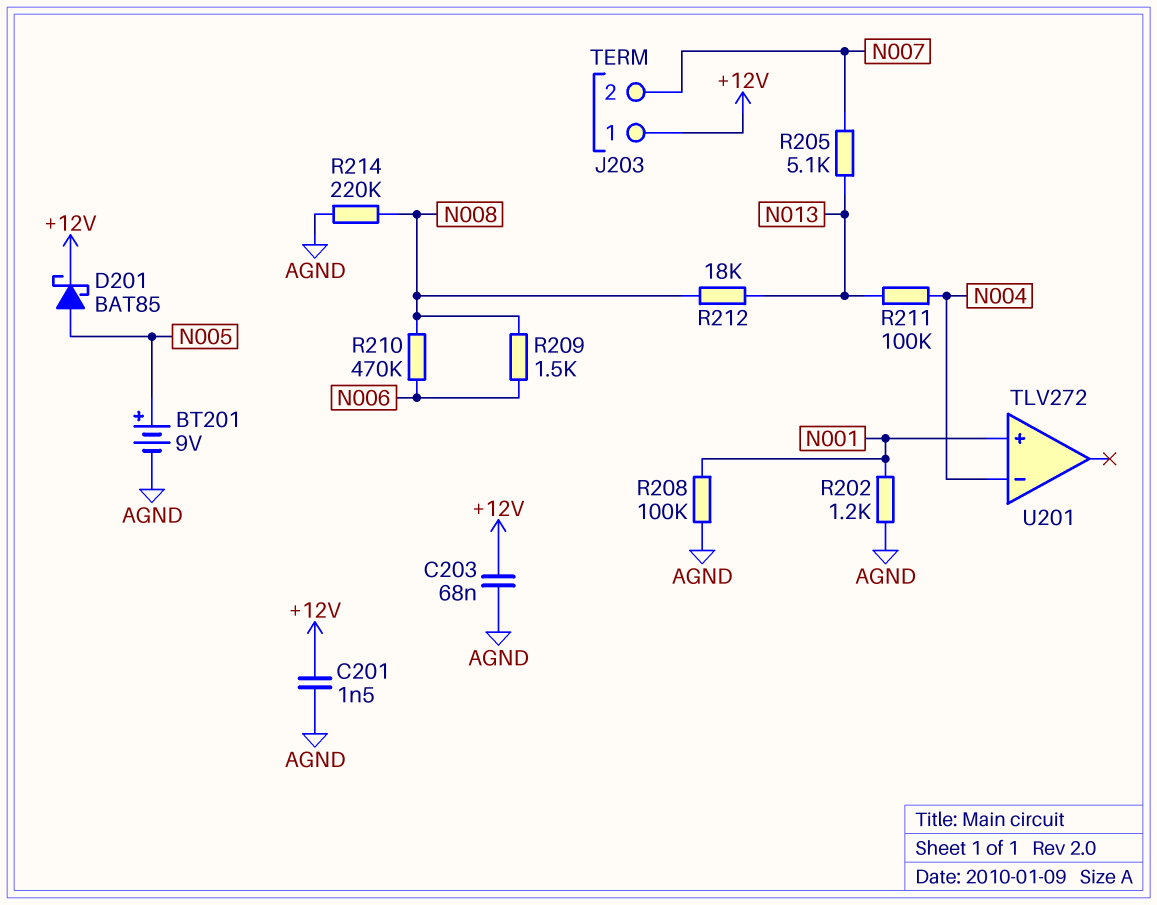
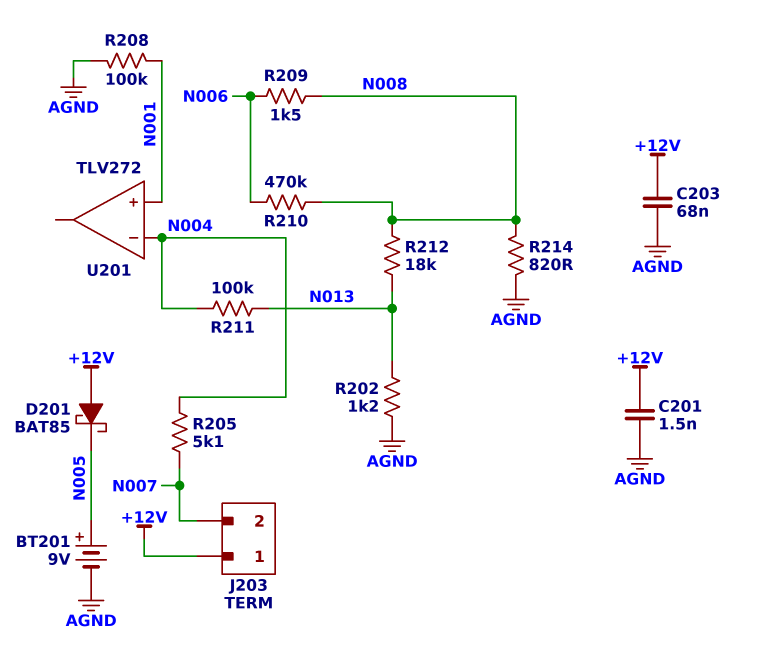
D201: schottky BAT85 (A N005, K +12V) -> schottky BAT85 (A +12V, K N005)
R202: 1.2k (AGND, N001) -> 1.2k (AGND, N013)
R205: 5.1k (N007, N013) -> 5.1k (N004, N007)
R214: 220k (AGND, N008) -> 820 (AGND, N008)

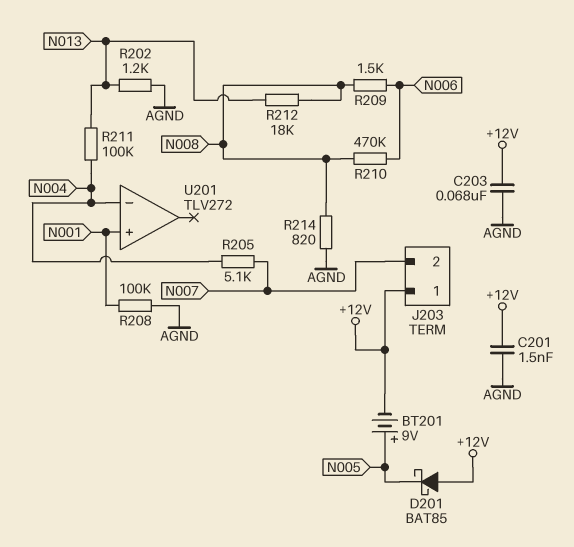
BT201: 9V (plus N005, minus AGND) -> 9V (plus N005, minus +12V)

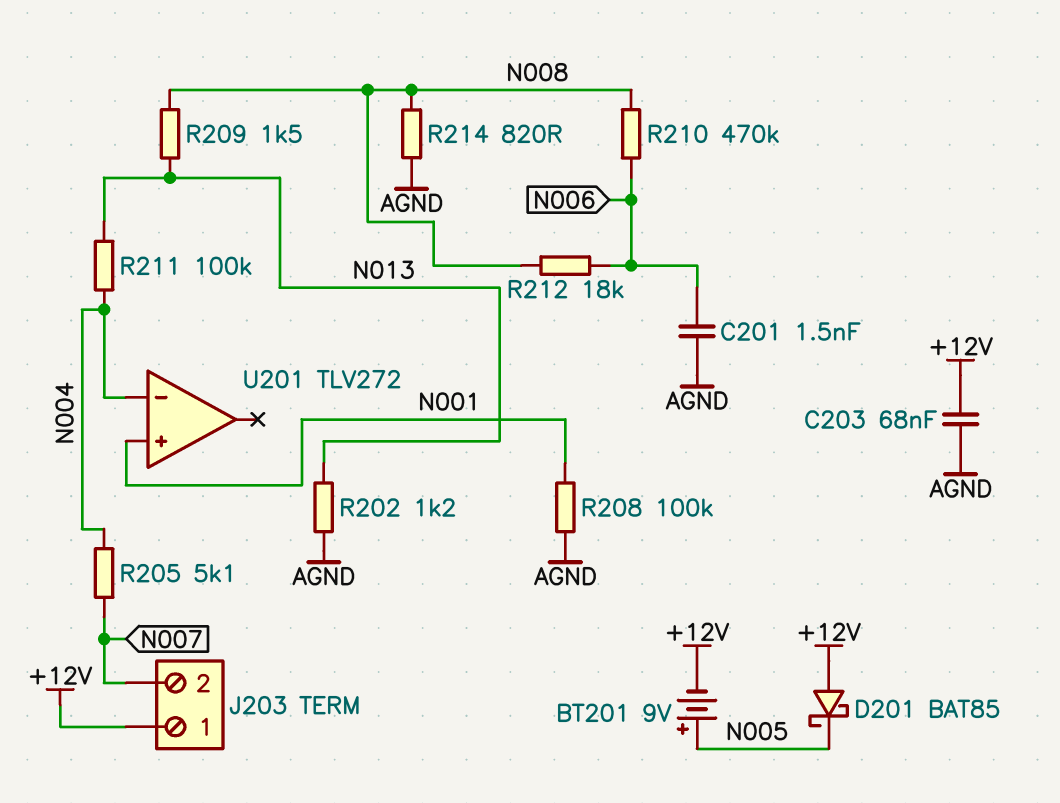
C201: 1.5nF (+12V, AGND) -> 1.5nF (AGND, N006)
R209: 1.5k (N006, N008) -> 1.5k (N008, N013)
R212: 18k (N008, N013) -> 18k (N006, N008)

